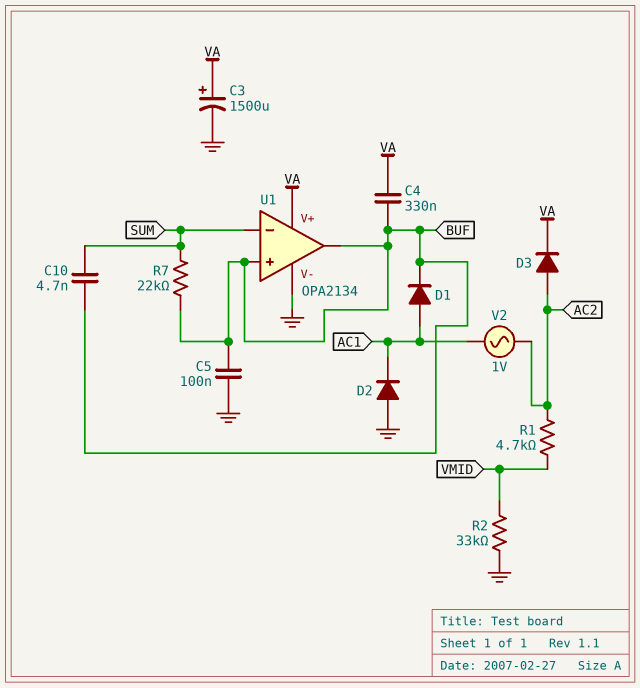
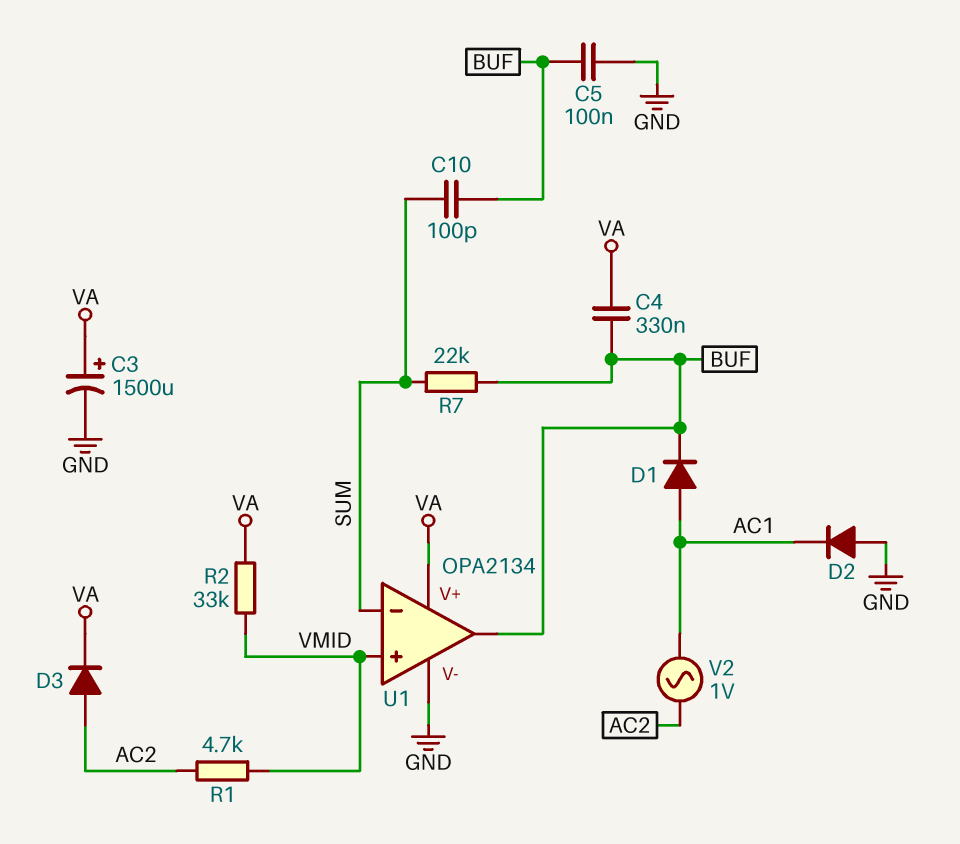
C10: 4.7nF (BUF, SUM) -> 100pF (BUF, SUM)
R2: 33k (GND, VMID) -> 33k (VA, VMID)
U1 pin in+: BUF -> VMID

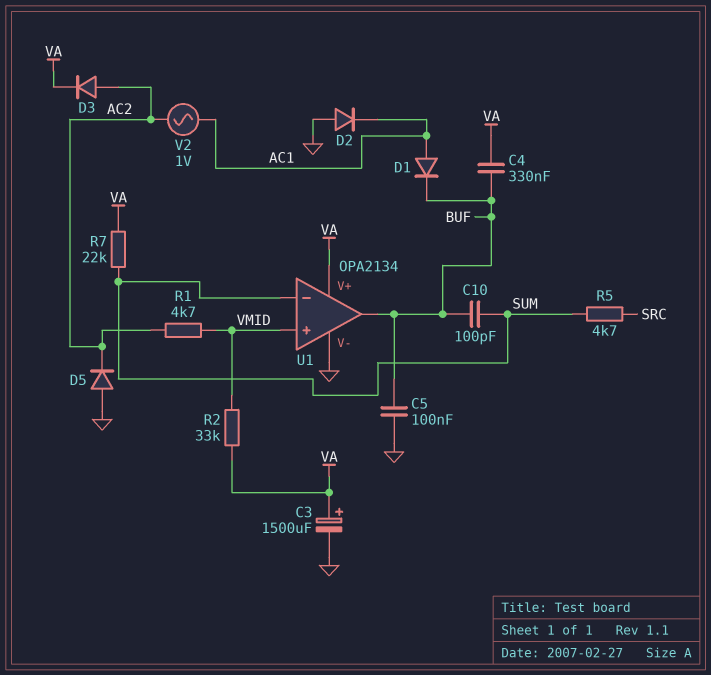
D5: none -> diode (A GND, K AC2)
R5: none -> 4.7k (SRC, SUM)
R7: 22k (BUF, SUM) -> 22k (SUM, VA)

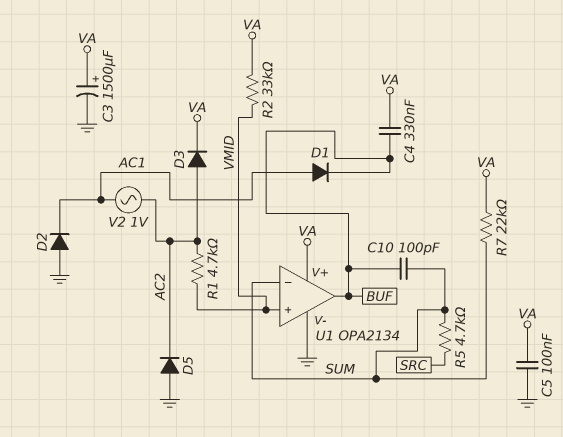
C5: 100nF (BUF, GND) -> 100nF (GND, VA)

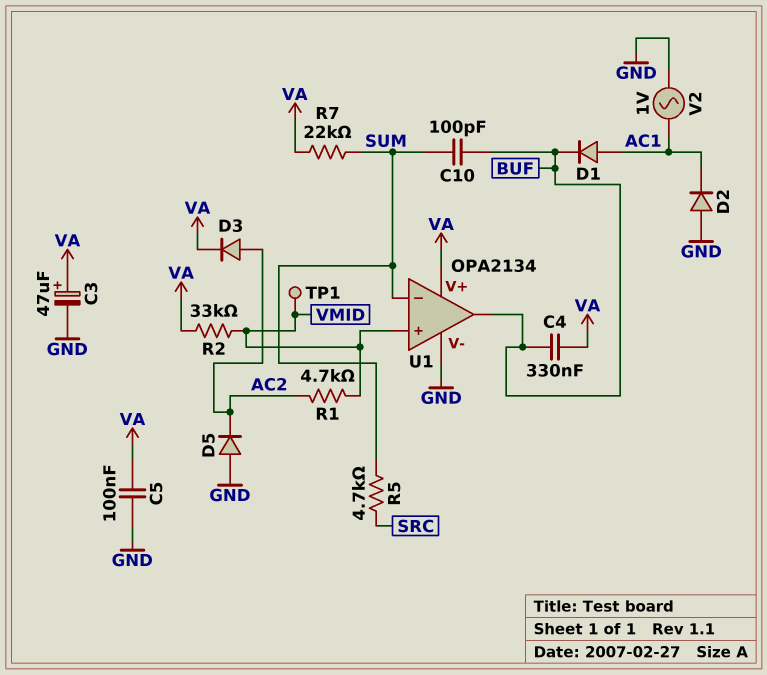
C3: 1500uF (plus VA, minus GND) -> 47uF (plus VA, minus GND)
TP1: none -> test point (VMID)
V2: AC 1V (AC1, AC2) -> AC 1V (AC1, GND)

